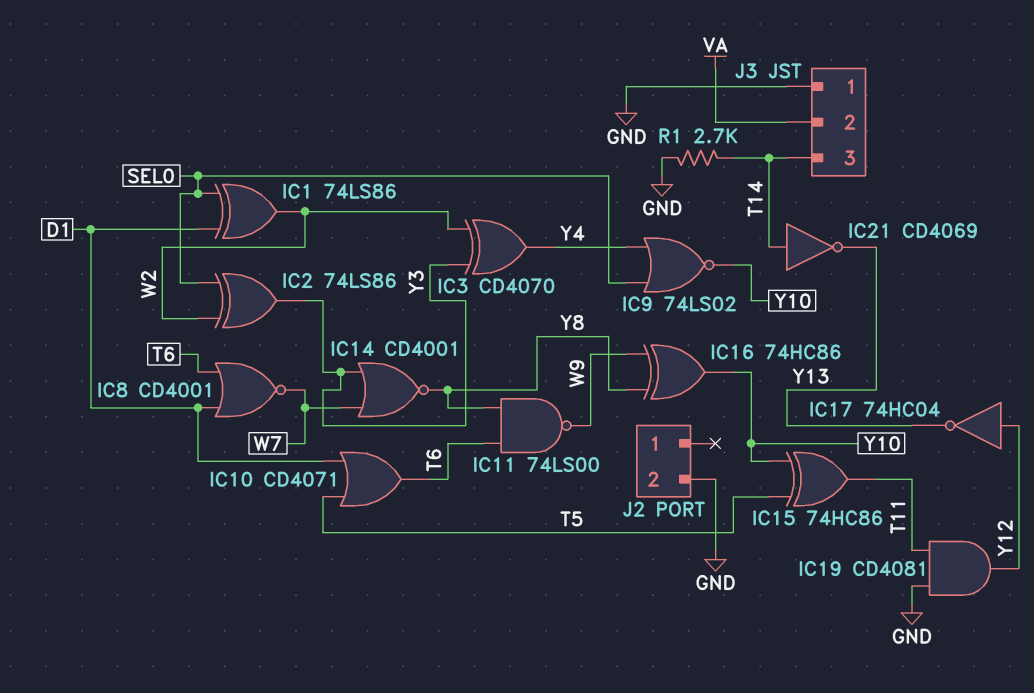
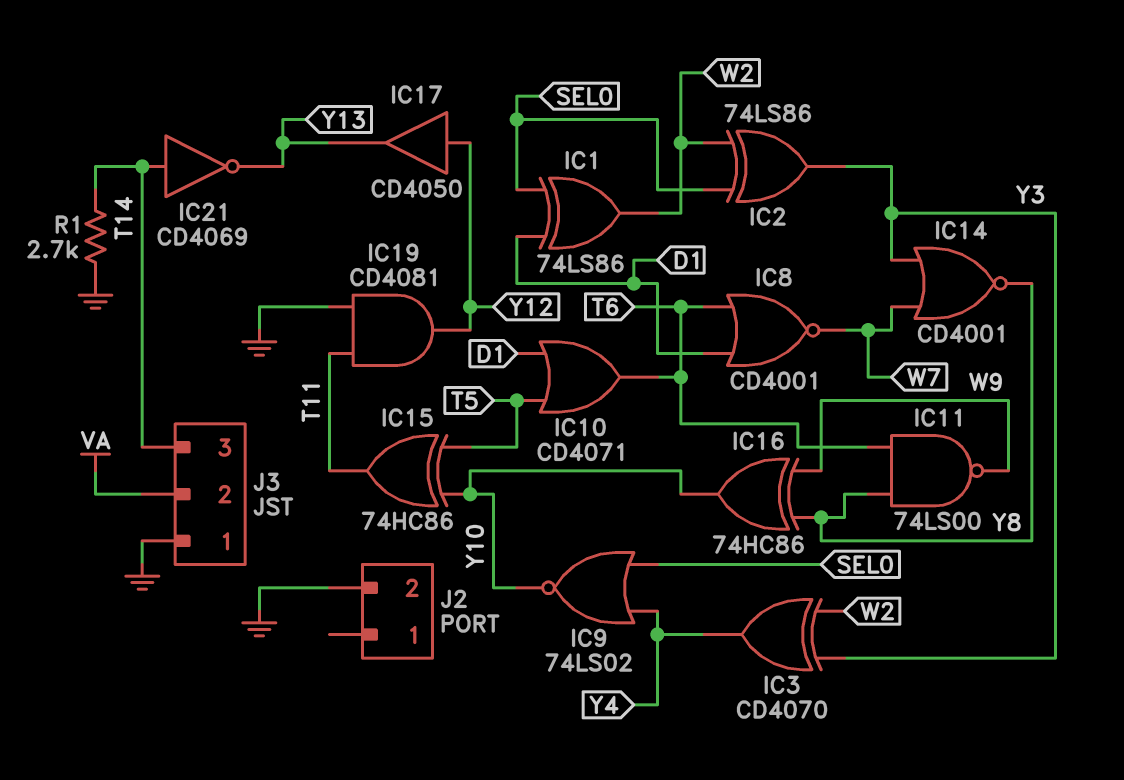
IC17: NOT 74HC04 (in Y12, out Y13) -> buffer CD4050 (in Y12, out Y13)

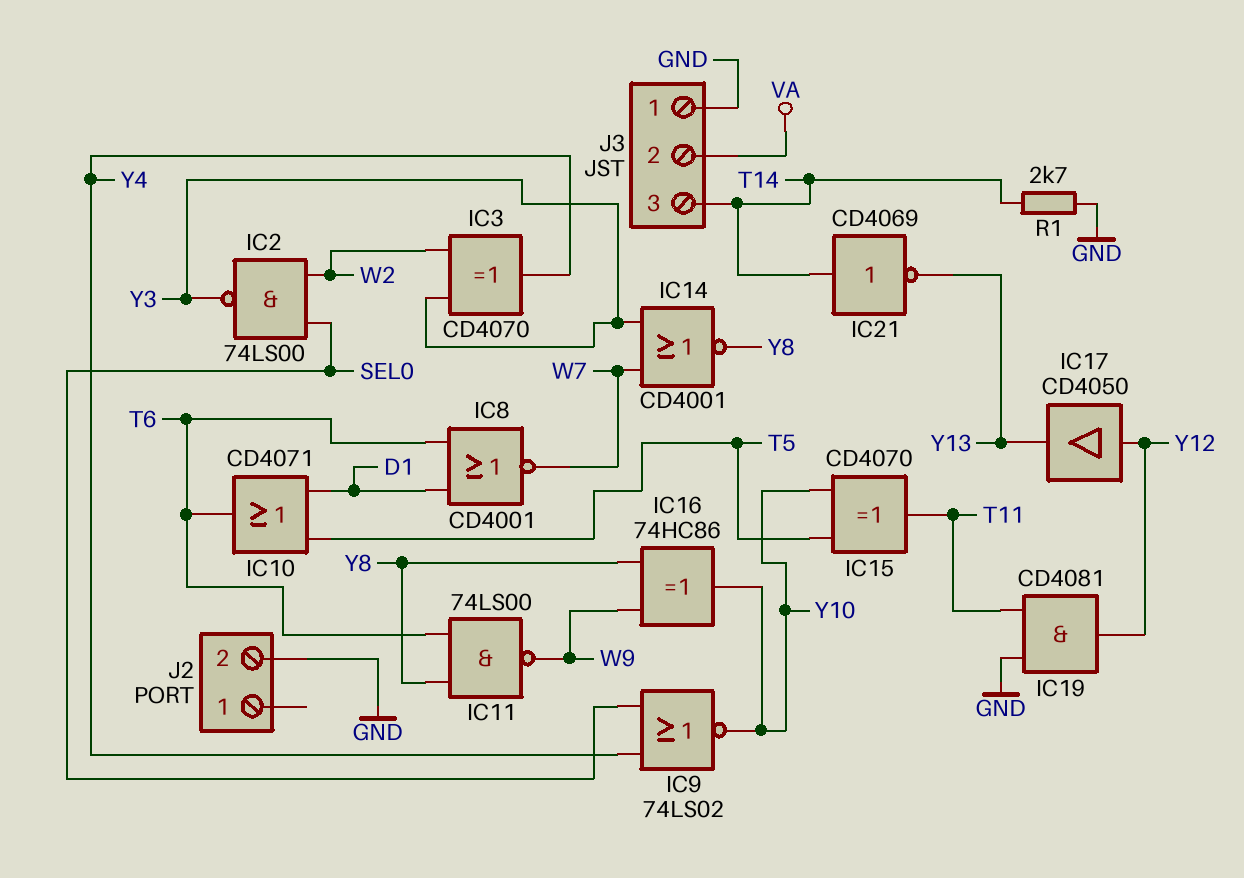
IC1: XOR 74LS86 (in D1, in SEL0, out W2) -> none
IC2: XOR 74LS86 (in SEL0, in W2, out Y3) -> NAND 74LS00 (in SEL0, in W2, out Y3)
IC15: XOR 74HC86 (in T5, in Y10, out T11) -> XOR CD4070 (in T5, in Y10, out T11)

